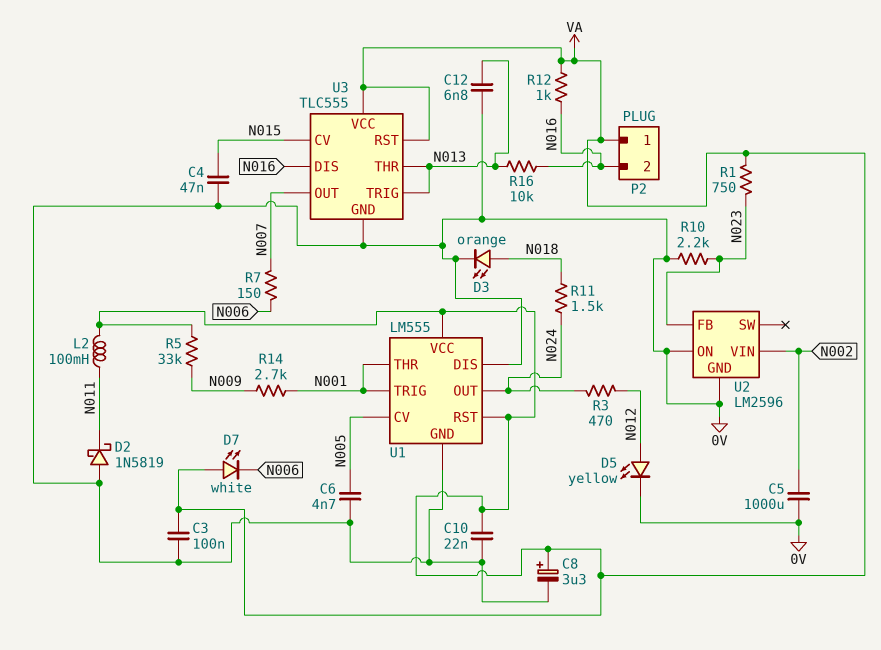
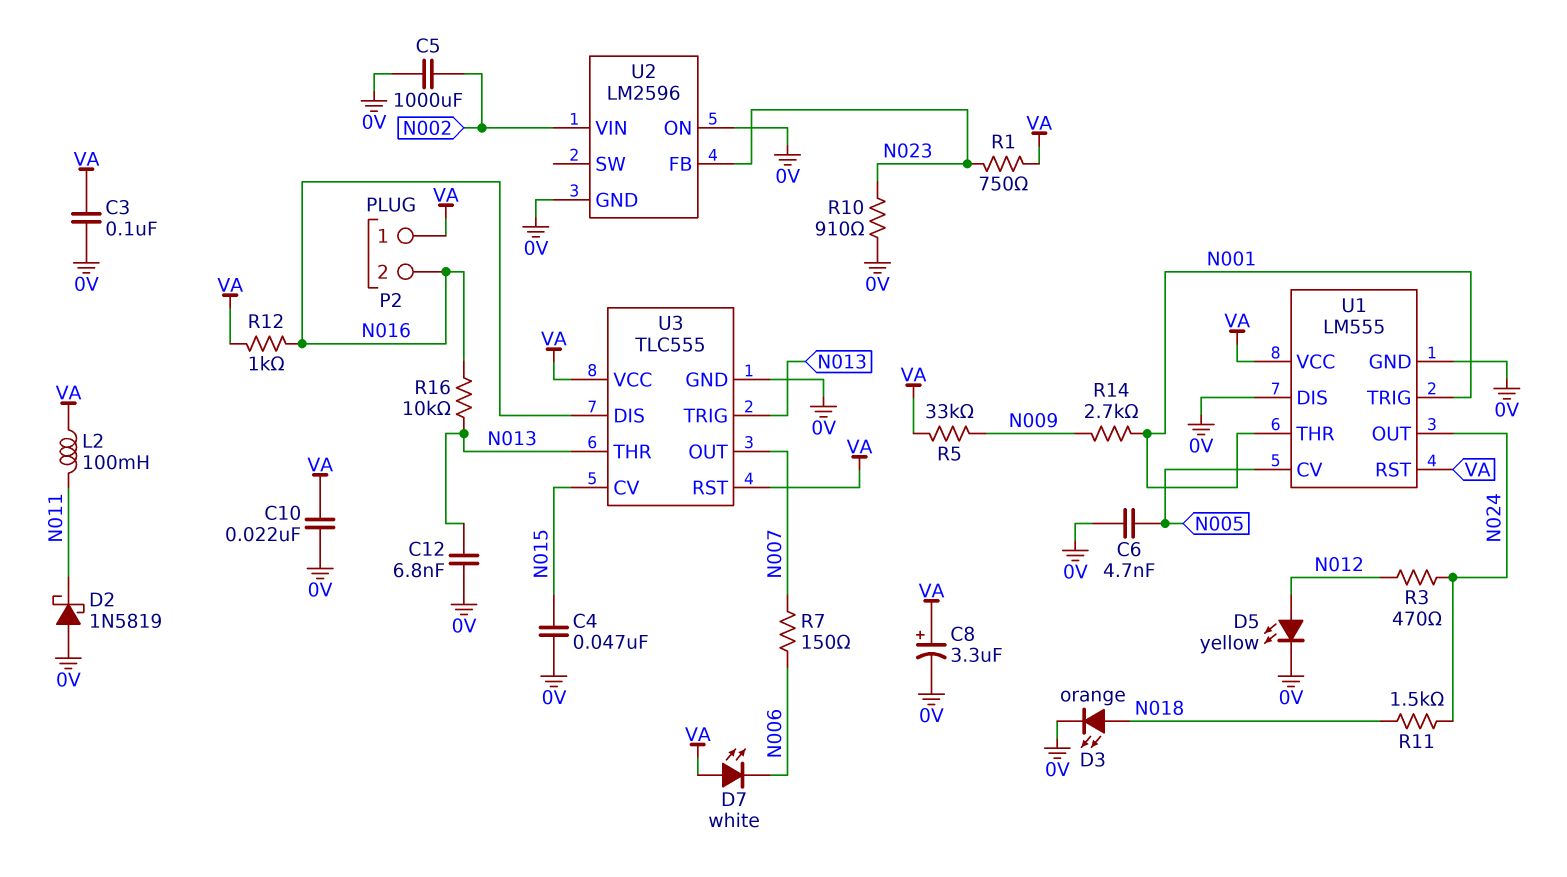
R10: 2.2k (0V, N023) -> 910 (0V, N023)

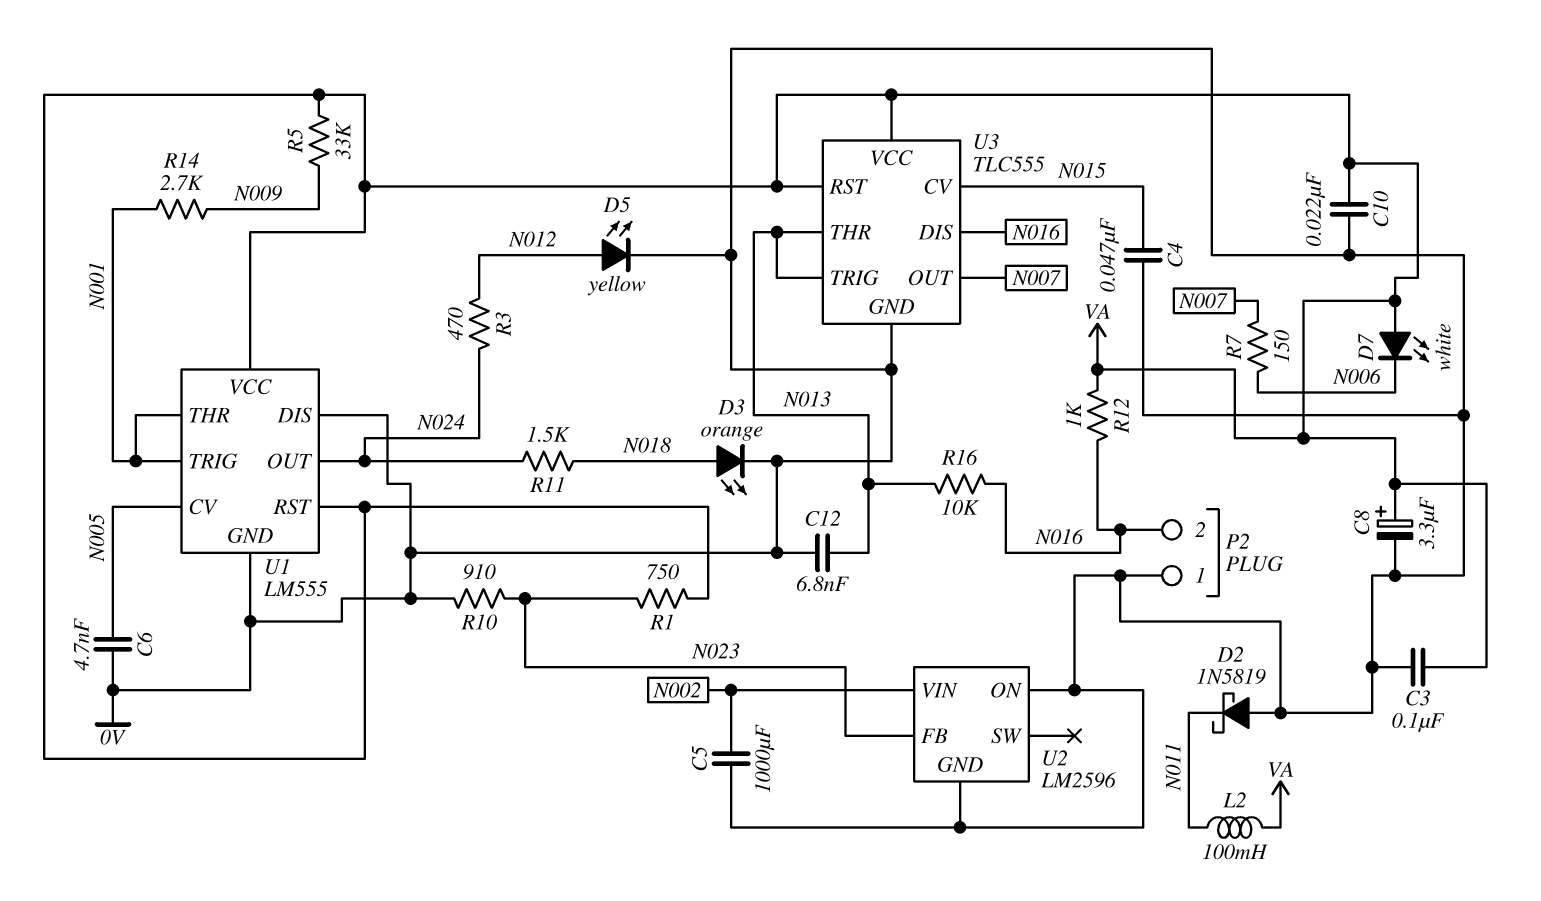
P2 pin 1: VA -> 0V

